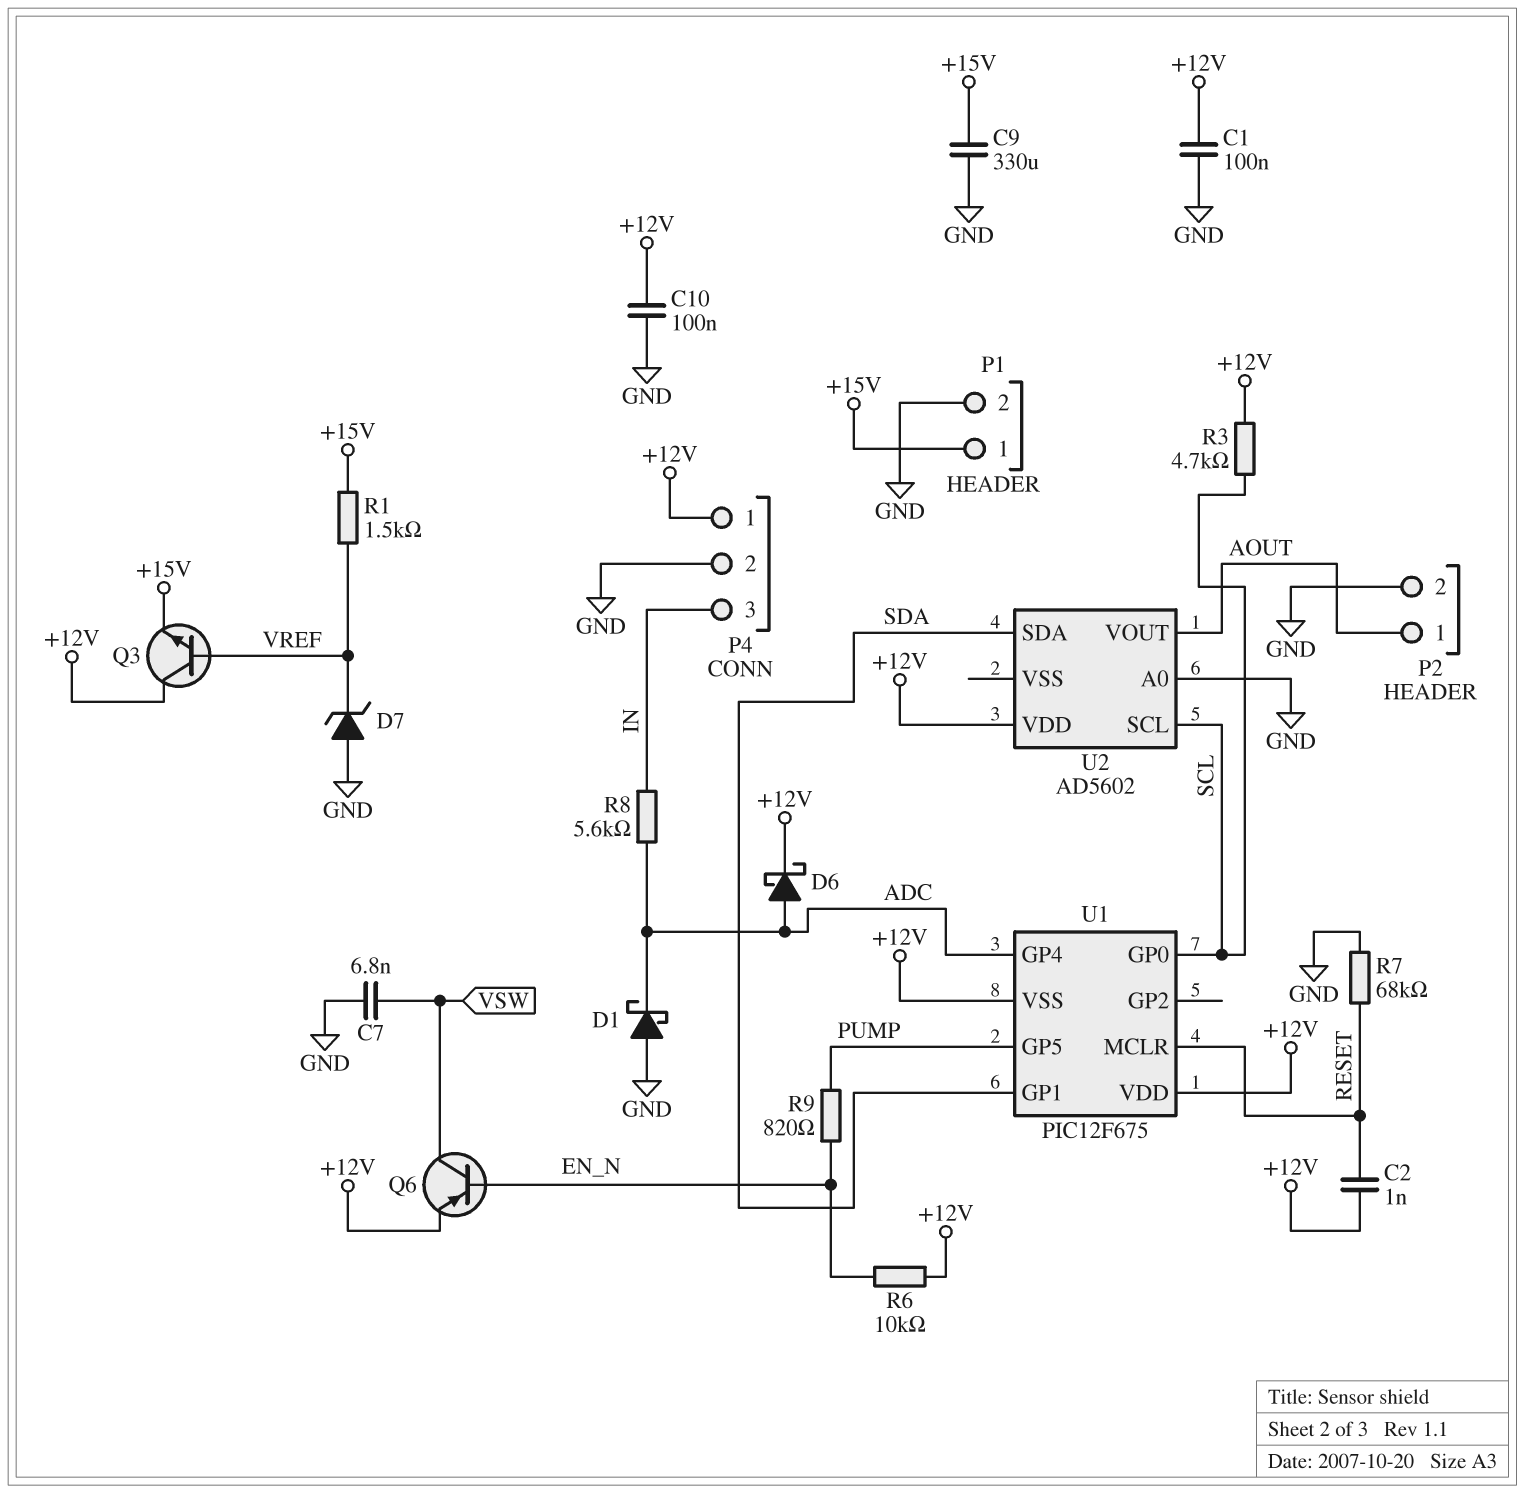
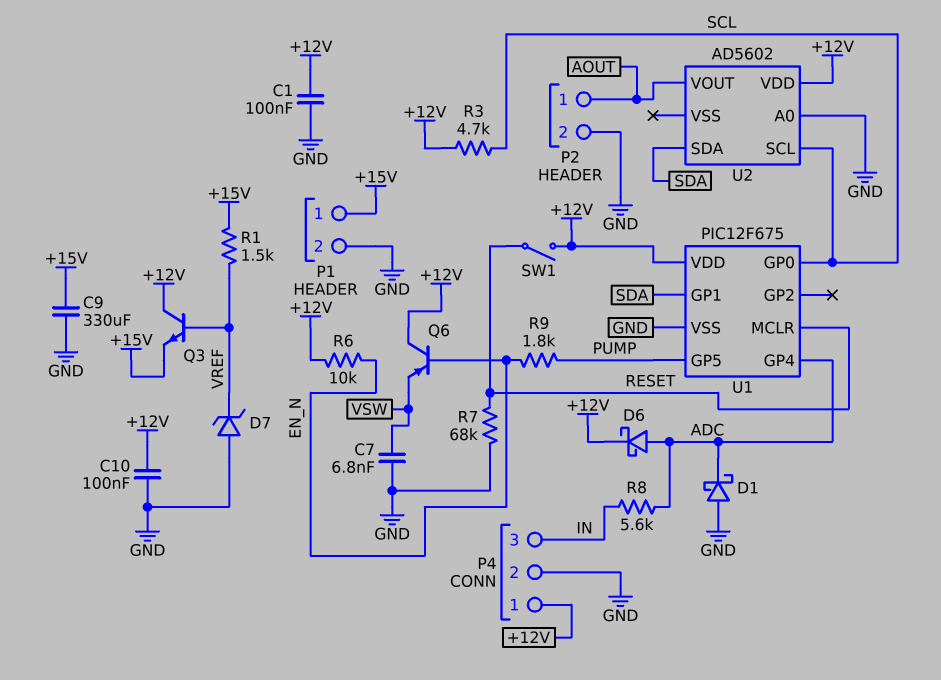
C2: 1nF (+12V, RESET) -> none
Q6: PNP (B EN_N, C VSW, E +12V) -> PNP (B EN_N, C +12V, E VSW)
R9: 820 (EN_N, PUMP) -> 1.8k (EN_N, PUMP)
SW1: none -> switch (+12V, RESET)
U1 pin VSS: +12V -> GND

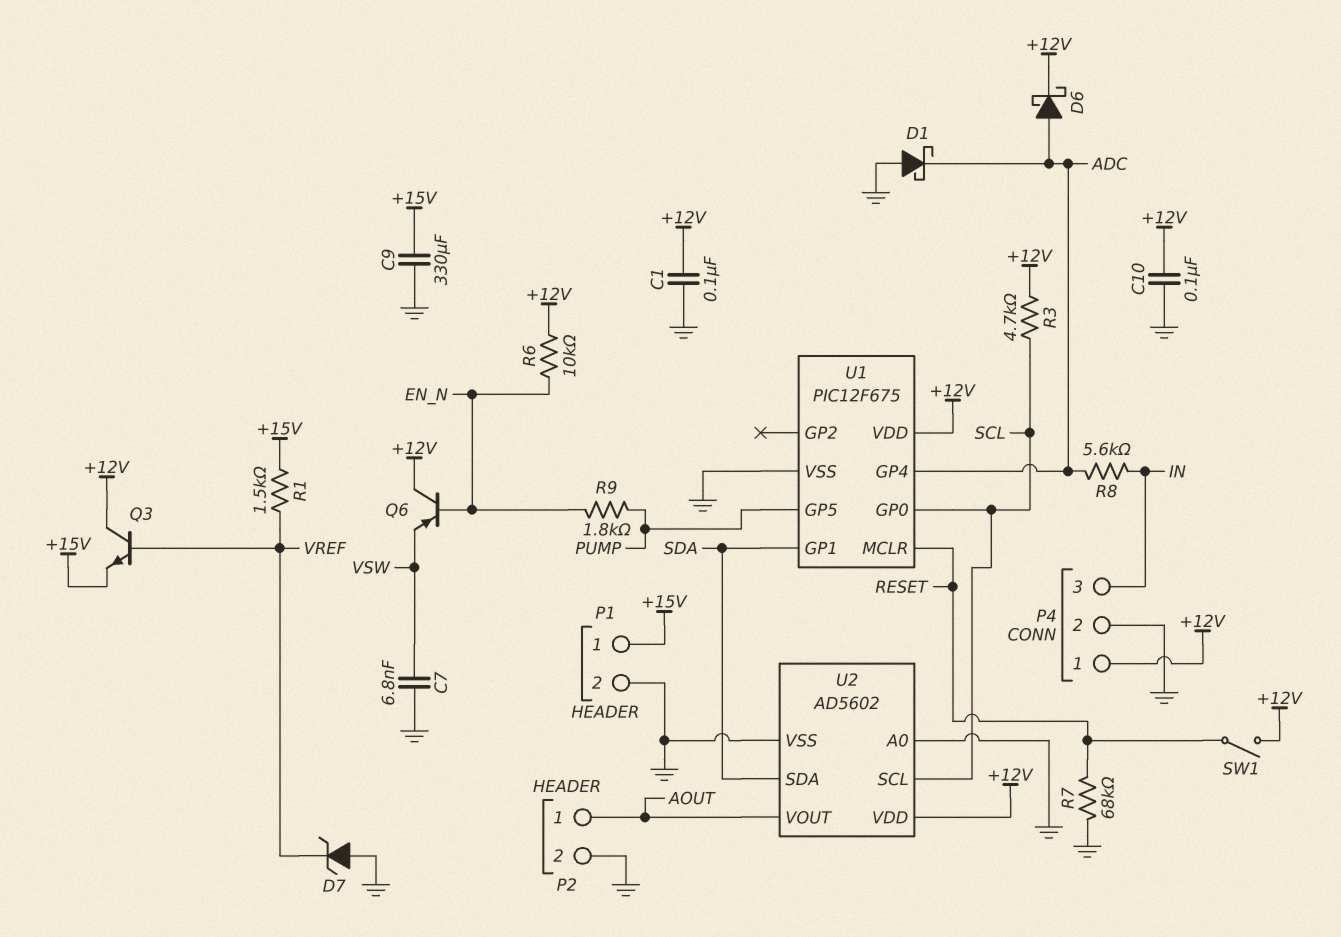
U2 pin VSS: none -> GND

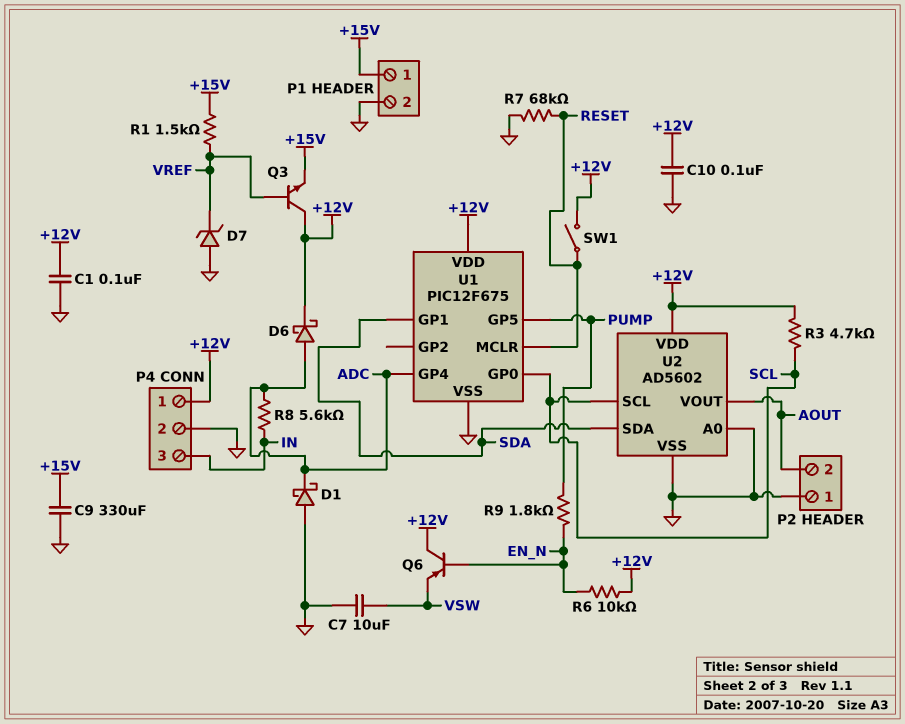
C7: 6.8nF (GND, VSW) -> 10uF (GND, VSW)
P2 pin 1: AOUT -> GND
P2 pin 2: GND -> AOUT

